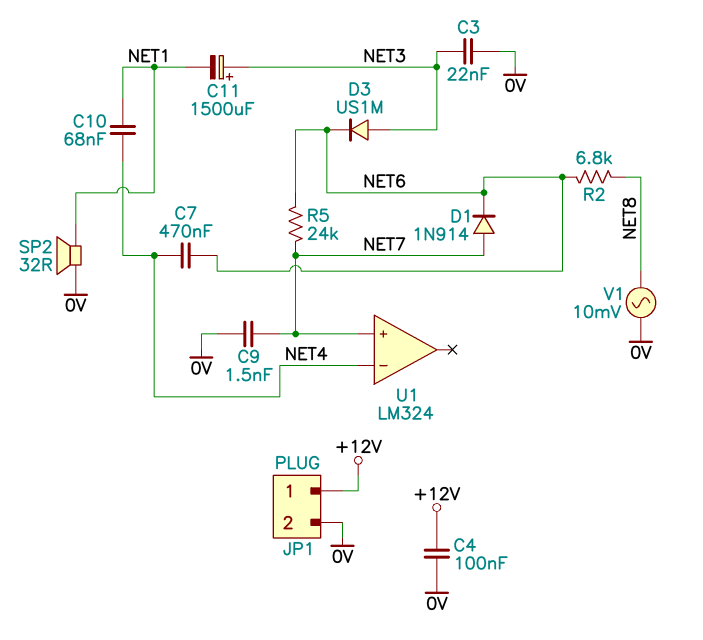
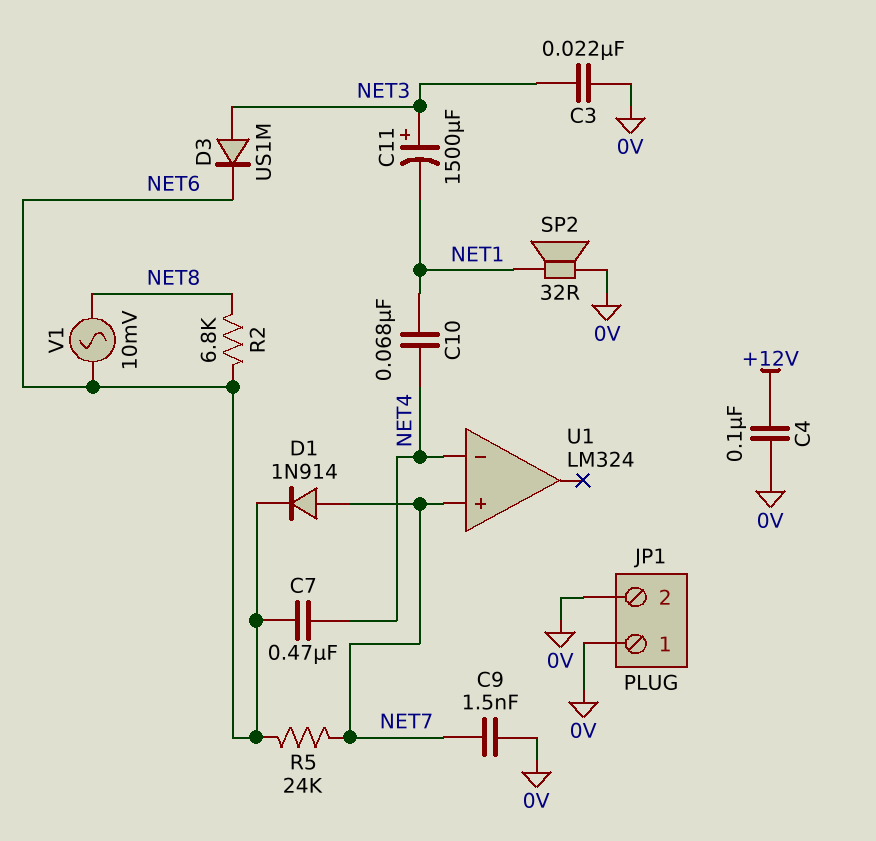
JP1 pin 1: +12V -> 0V
V1: AC 10mV (0V, NET8) -> AC 10mV (NET6, NET8)

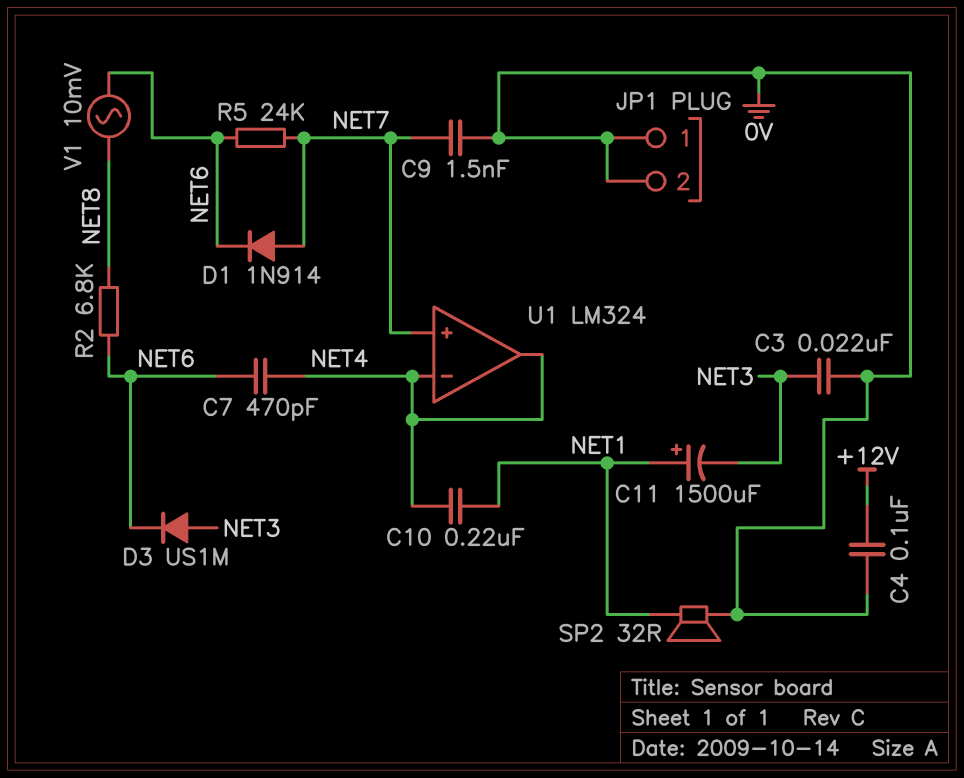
C7: 470nF (NET4, NET6) -> 470pF (NET4, NET6)
C10: 68nF (NET1, NET4) -> 220nF (NET1, NET4)
C11: 1500uF (plus NET3, minus NET1) -> 1500uF (plus NET1, minus NET3)
U1 pin out: none -> NET4

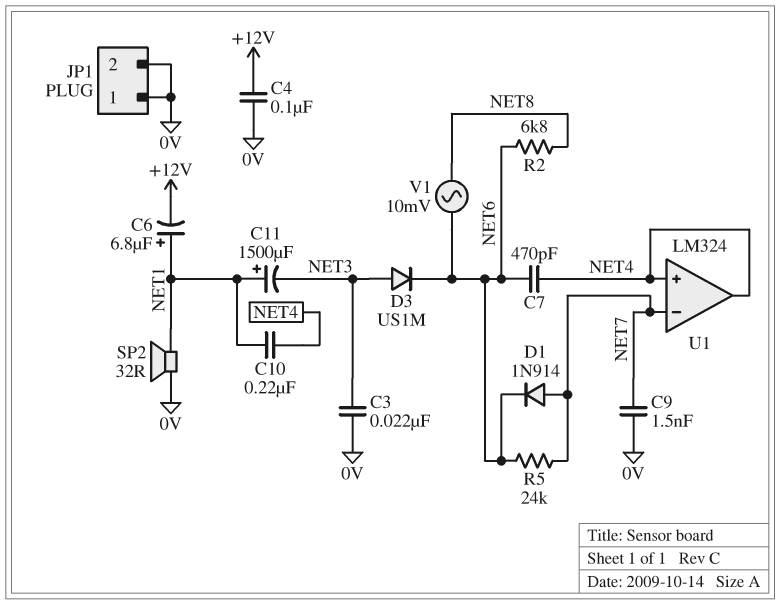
C6: none -> 6.8uF (plus NET1, minus +12V)
U1 pin in+: NET7 -> NET4
U1 pin in-: NET4 -> NET7

